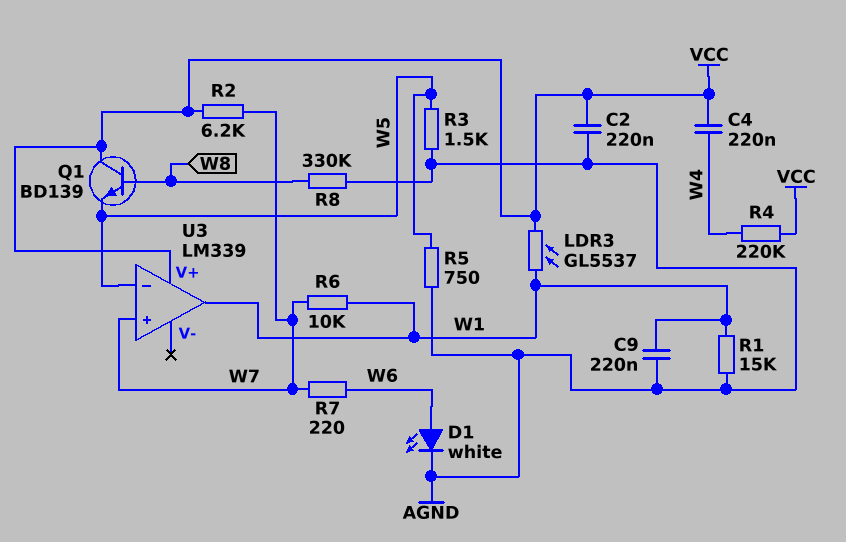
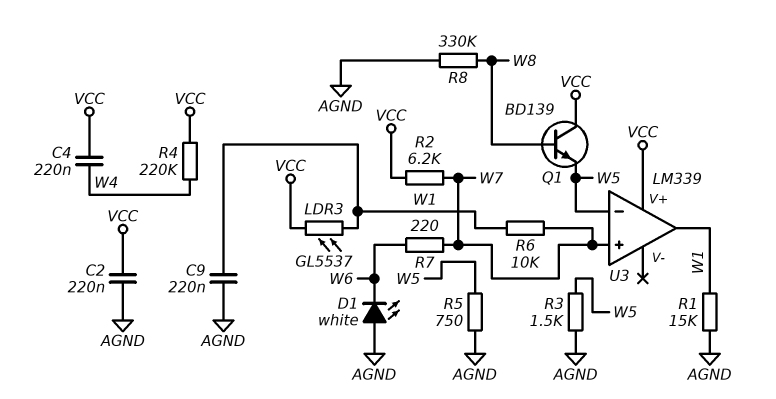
D1: LED white (A W6, K AGND) -> LED white (A AGND, K W6)

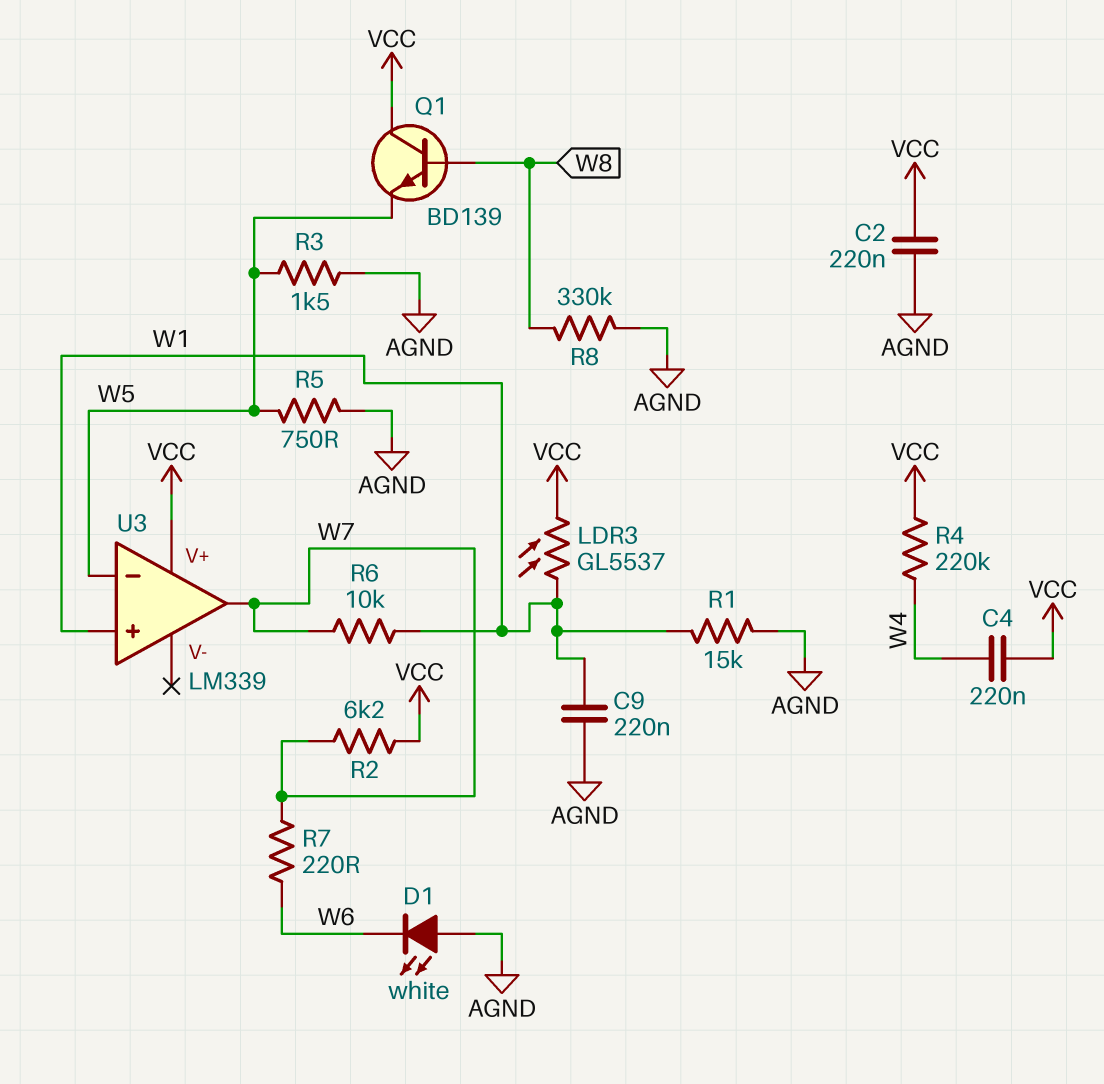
U3 pin in+: W7 -> W1
U3 pin out: W1 -> W7

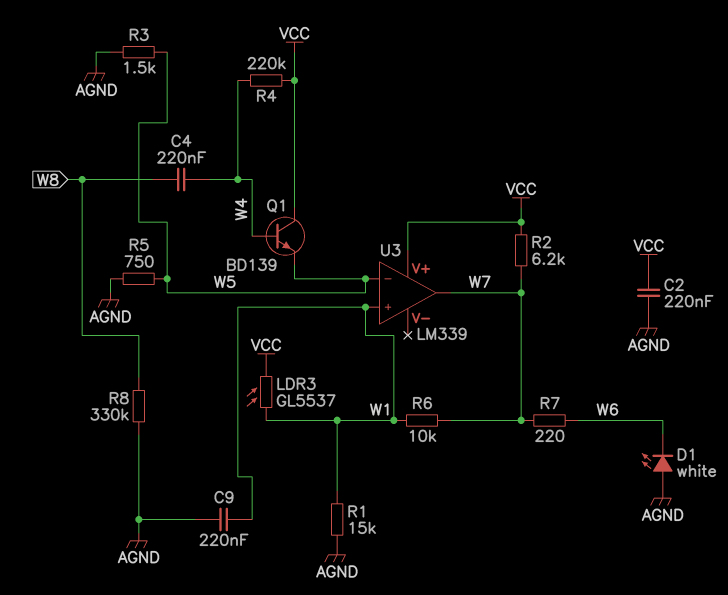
C4: 220nF (VCC, W4) -> 220nF (W4, W8)
Q1: NPN BD139 (B W8, C VCC, E W5) -> NPN BD139 (B W4, C VCC, E W5)

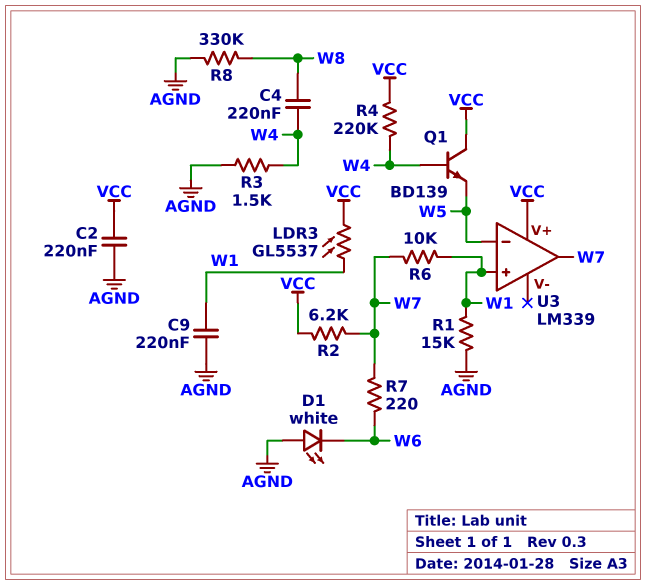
R3: 1.5k (AGND, W5) -> 1.5k (AGND, W4)
R5: 750 (AGND, W5) -> none

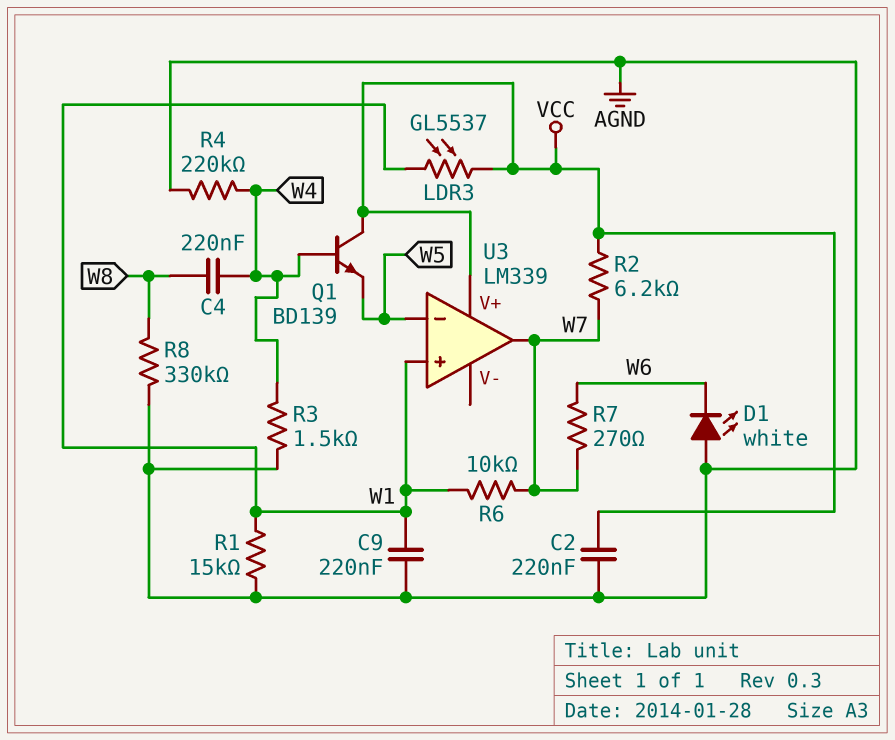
R4: 220k (VCC, W4) -> 220k (AGND, W4)
R7: 220 (W6, W7) -> 270 (W6, W7)

